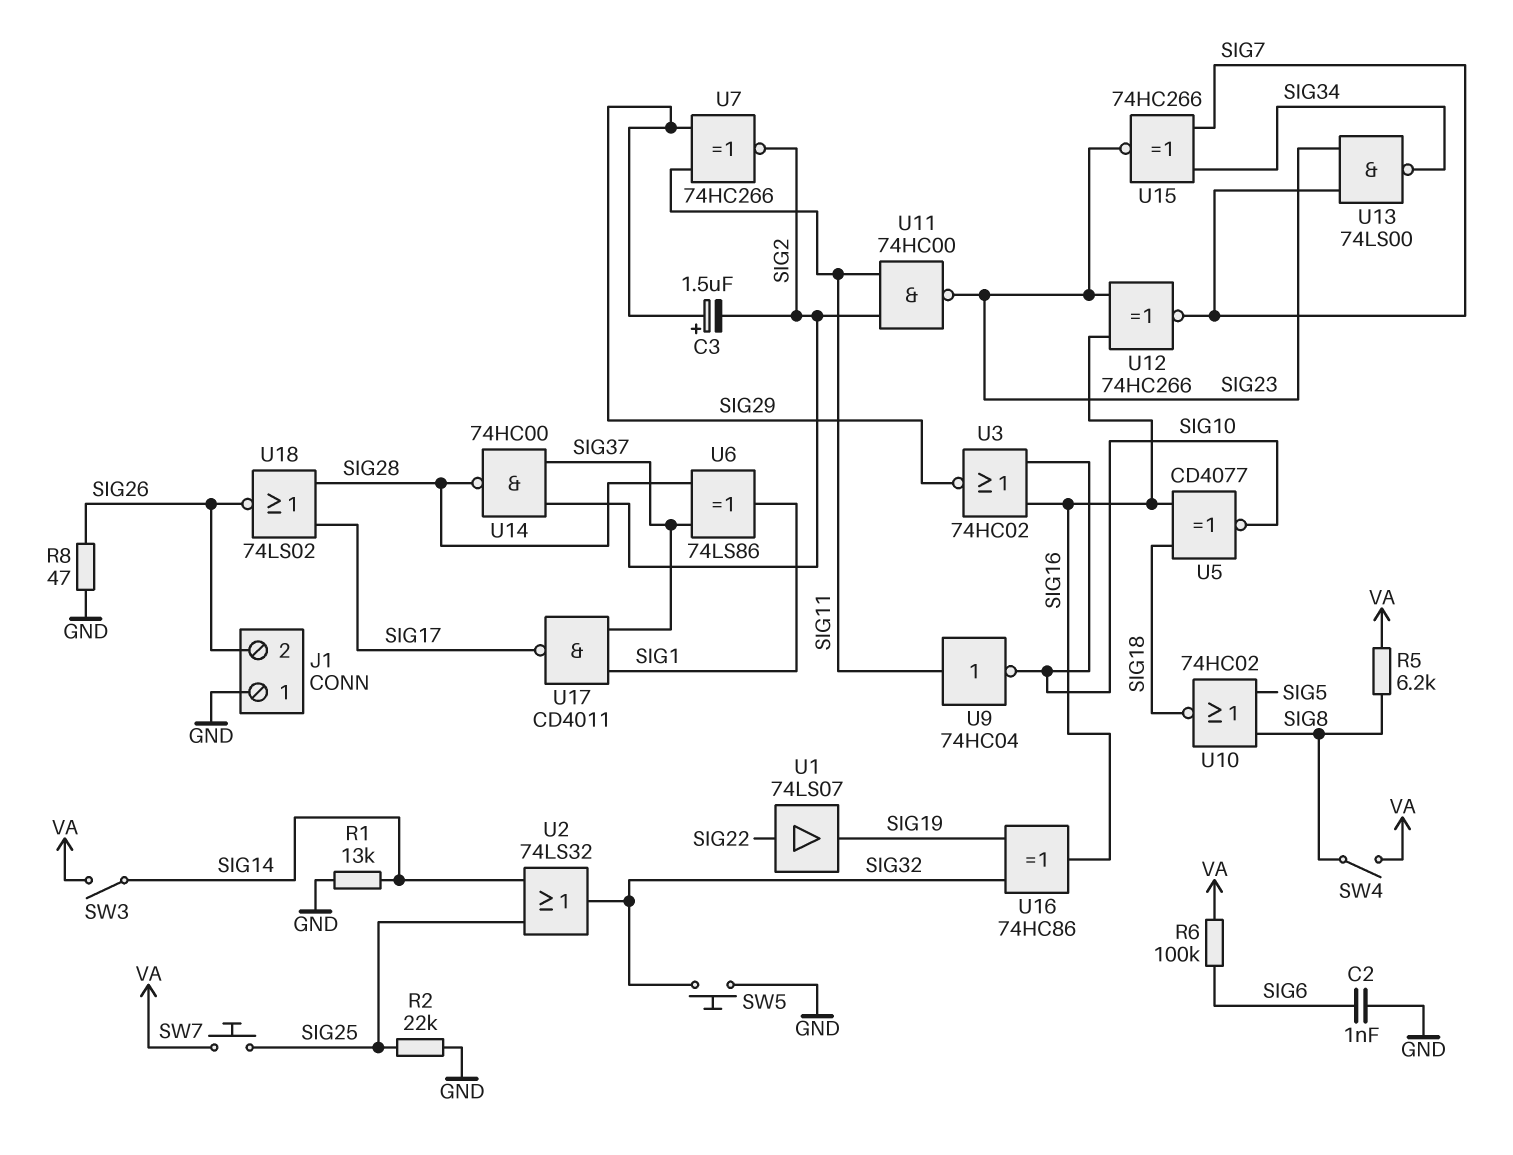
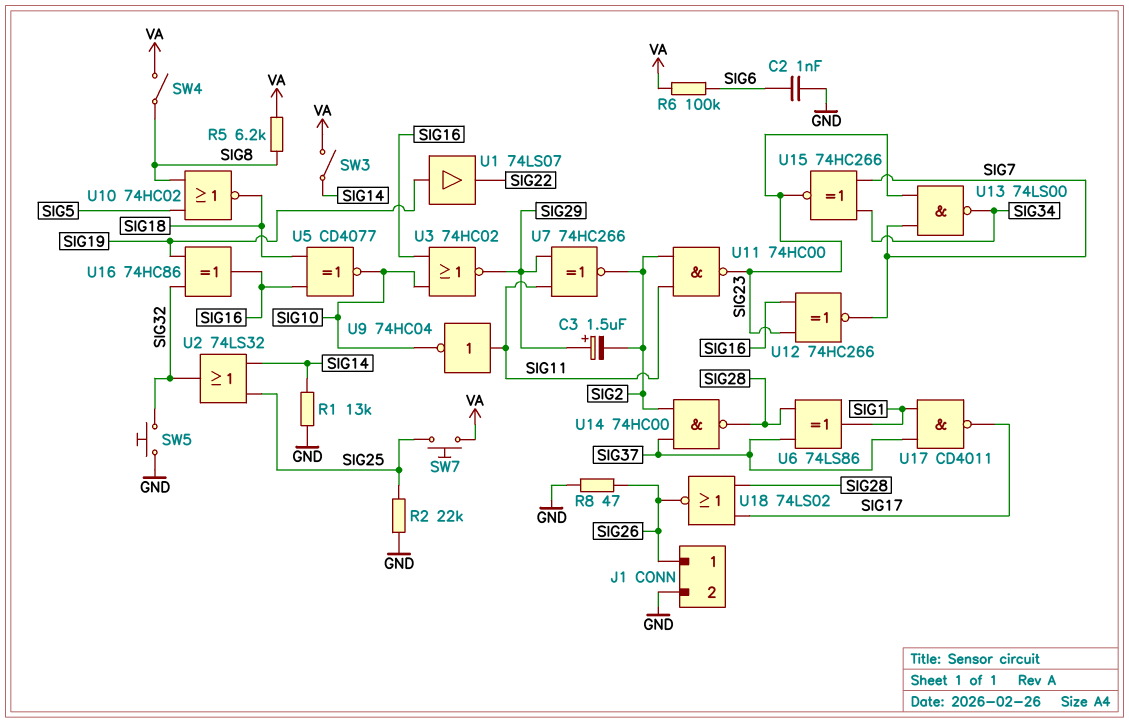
J1 pin 1: GND -> SIG26
J1 pin 2: SIG26 -> GND
U1: buffer 74LS07 (in SIG22, out SIG19) -> buffer 74LS07 (in SIG19, out SIG22)

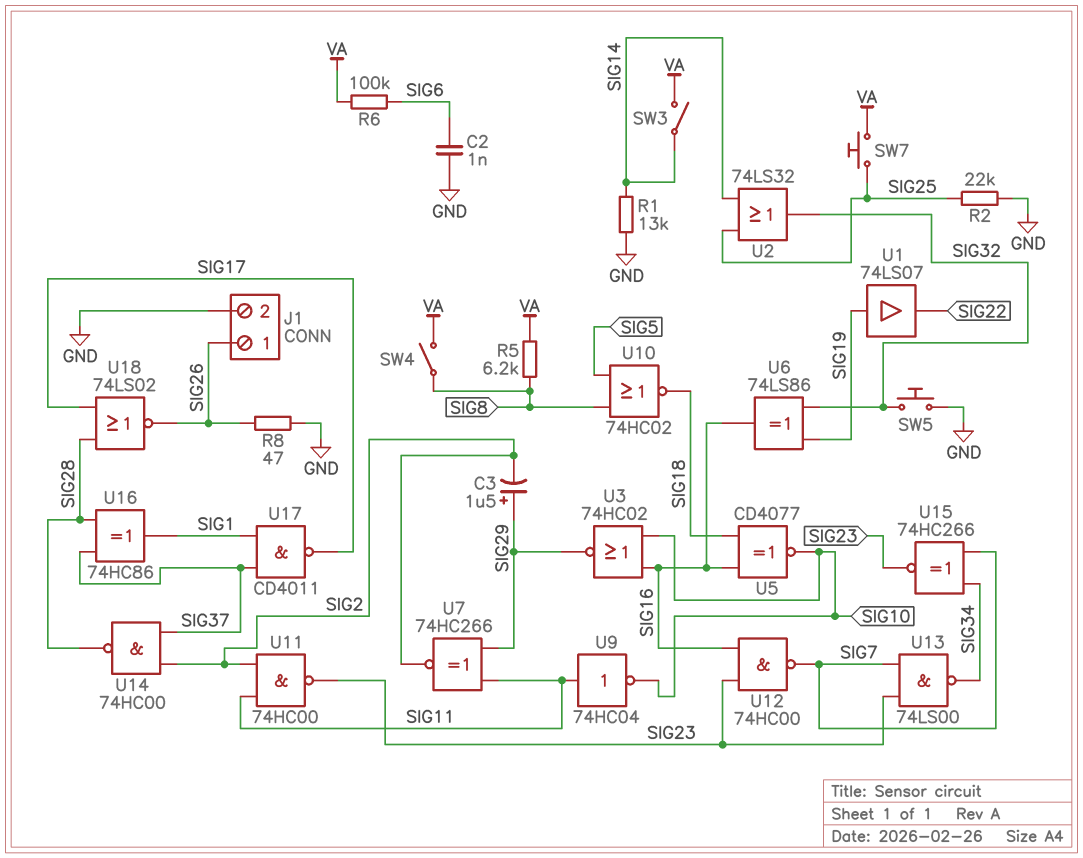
U6: XOR 74LS86 (in SIG28, in SIG37, out SIG1) -> XOR 74LS86 (in SIG19, in SIG32, out SIG16)
U12: XNOR 74HC266 (in SIG16, in SIG23, out SIG7) -> NAND 74HC00 (in SIG16, in SIG23, out SIG7)
U16: XOR 74HC86 (in SIG19, in SIG32, out SIG16) -> XOR 74HC86 (in SIG28, in SIG37, out SIG1)

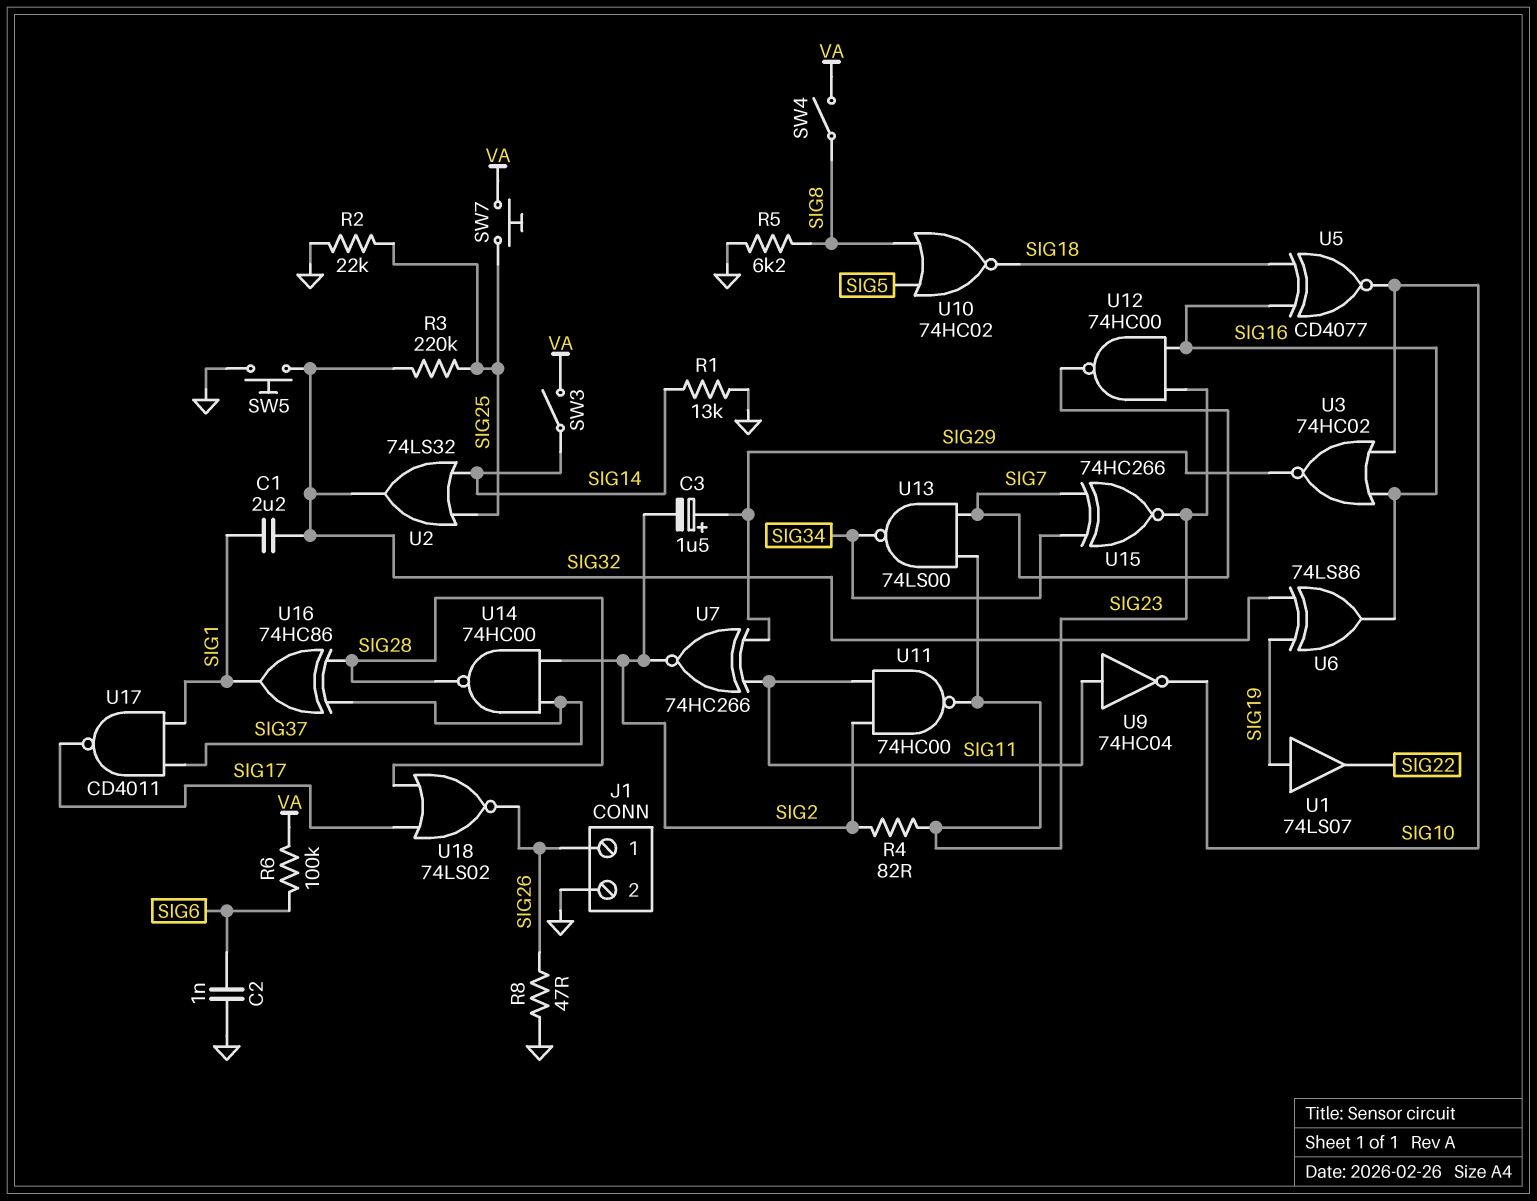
C1: none -> 2.2uF (SIG1, SIG32)
R3: none -> 220k (SIG25, SIG32)
R4: none -> 82 (SIG2, SIG23)
R5: 6.2k (SIG8, VA) -> 6.2k (GND, SIG8)

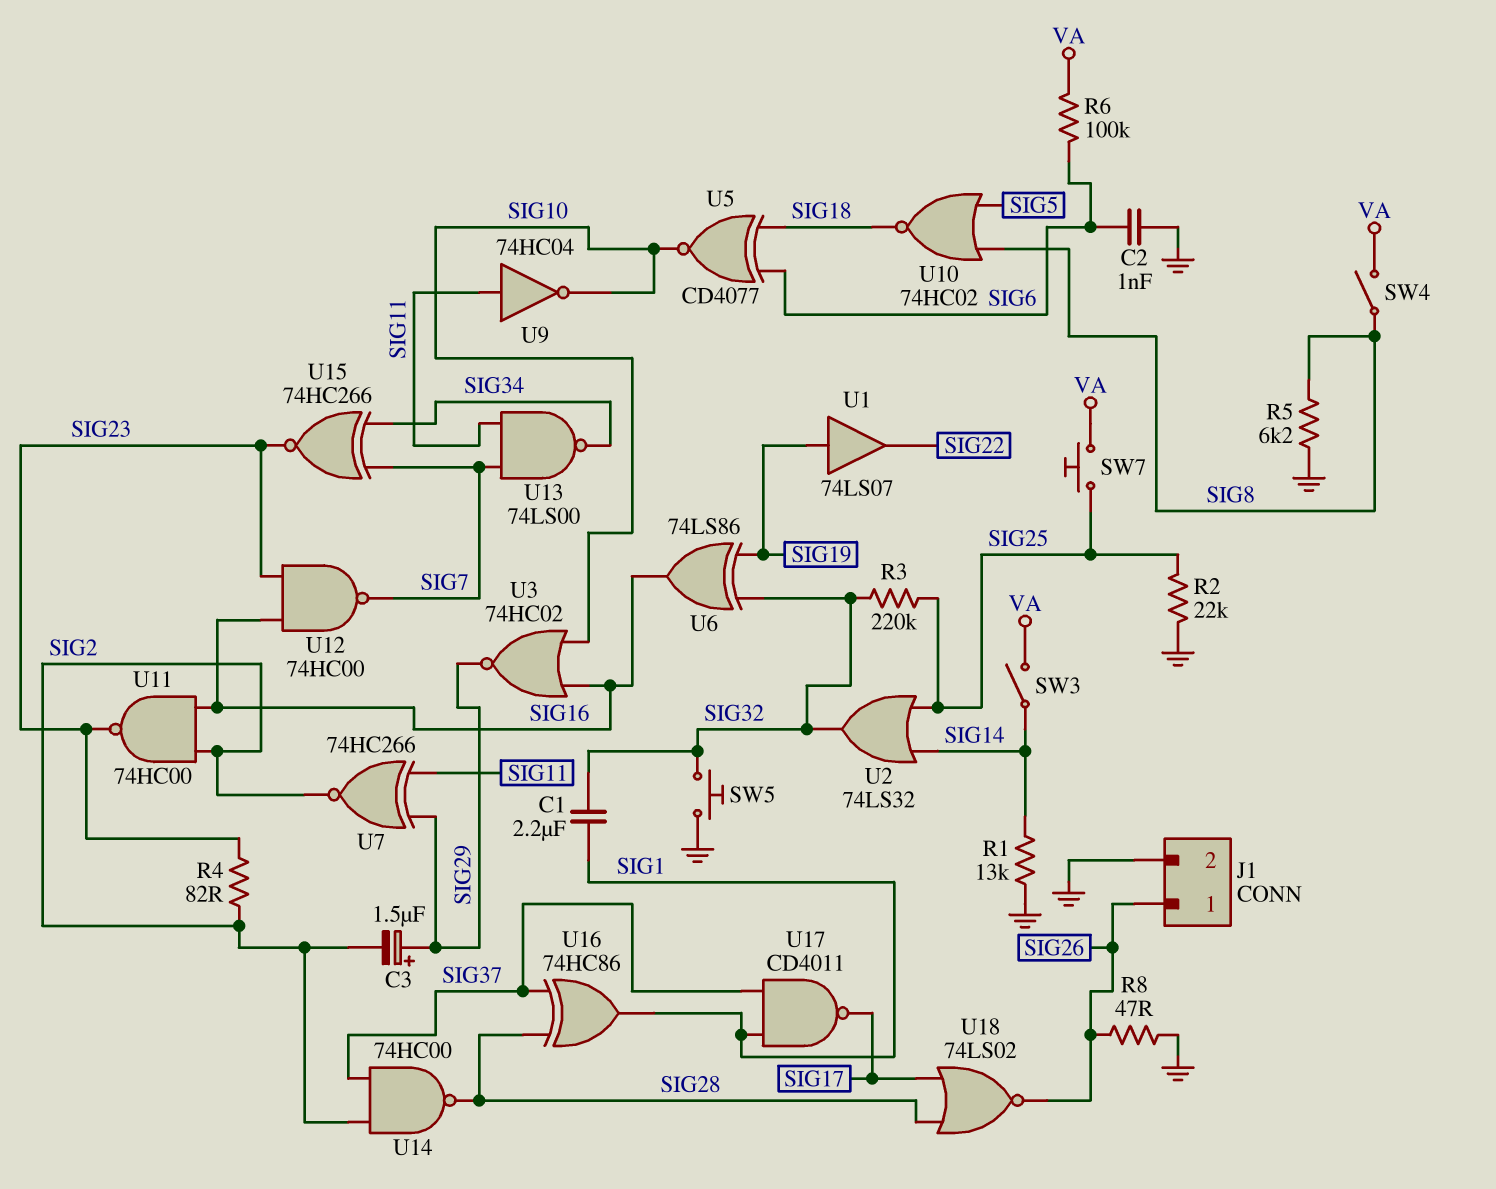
U5: XNOR CD4077 (in SIG16, in SIG18, out SIG10) -> XNOR CD4077 (in SIG6, in SIG18, out SIG10)
U11: NAND 74HC00 (in SIG2, in SIG11, out SIG23) -> NAND 74HC00 (in SIG2, in SIG16, out SIG23)
U13: NAND 74LS00 (in SIG7, in SIG23, out SIG34) -> NAND 74LS00 (in SIG7, in SIG11, out SIG34)

